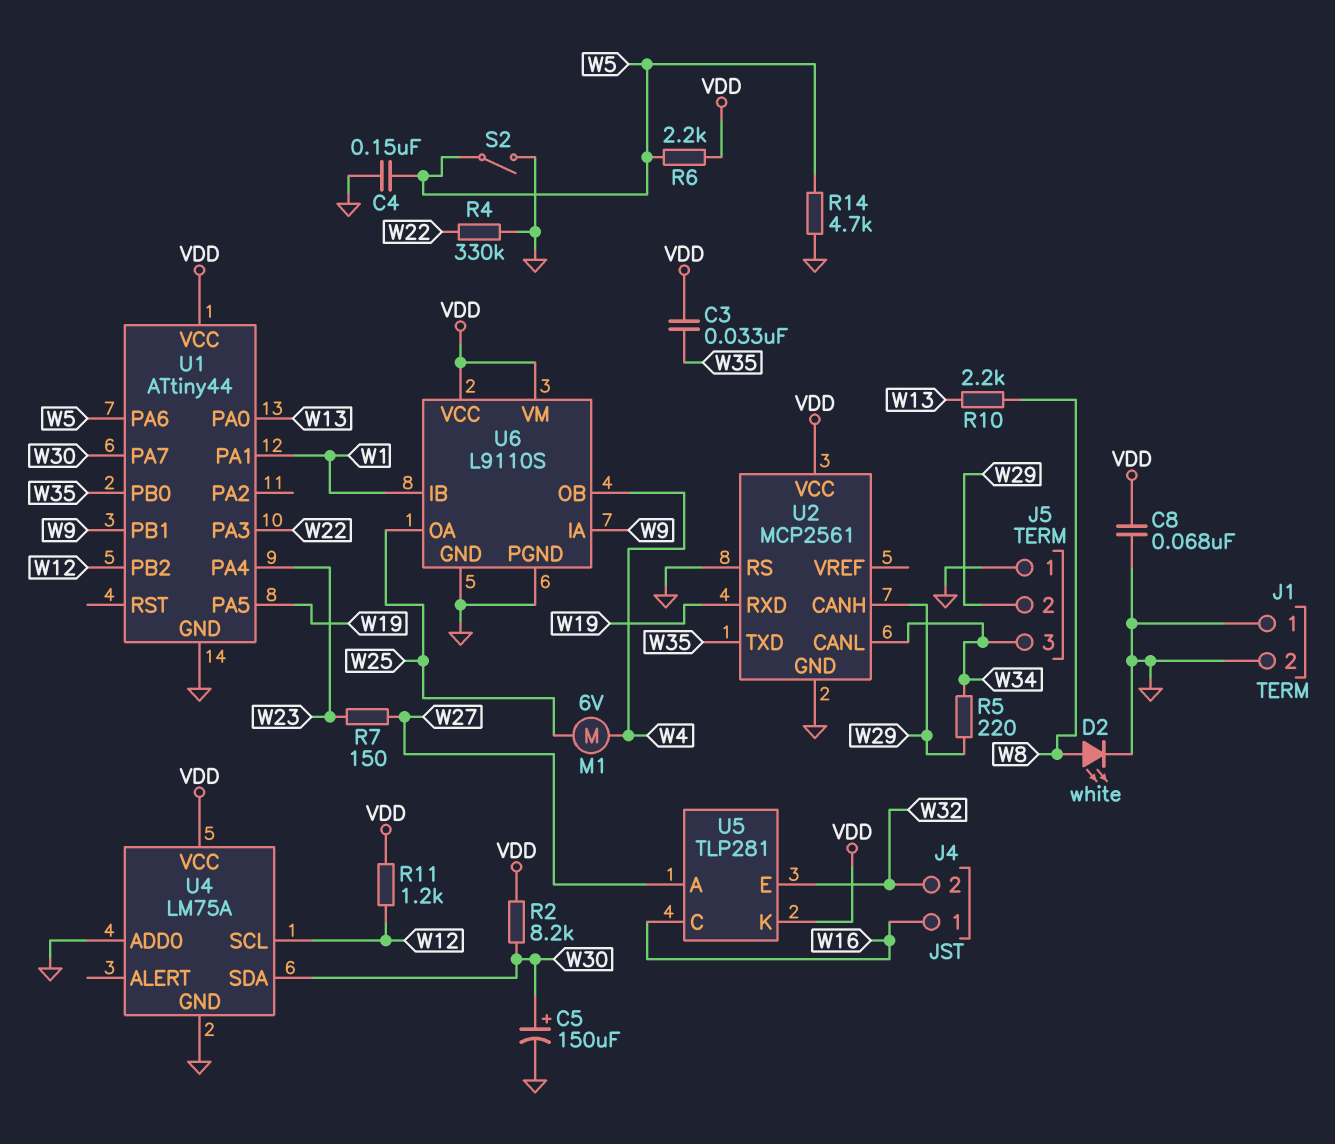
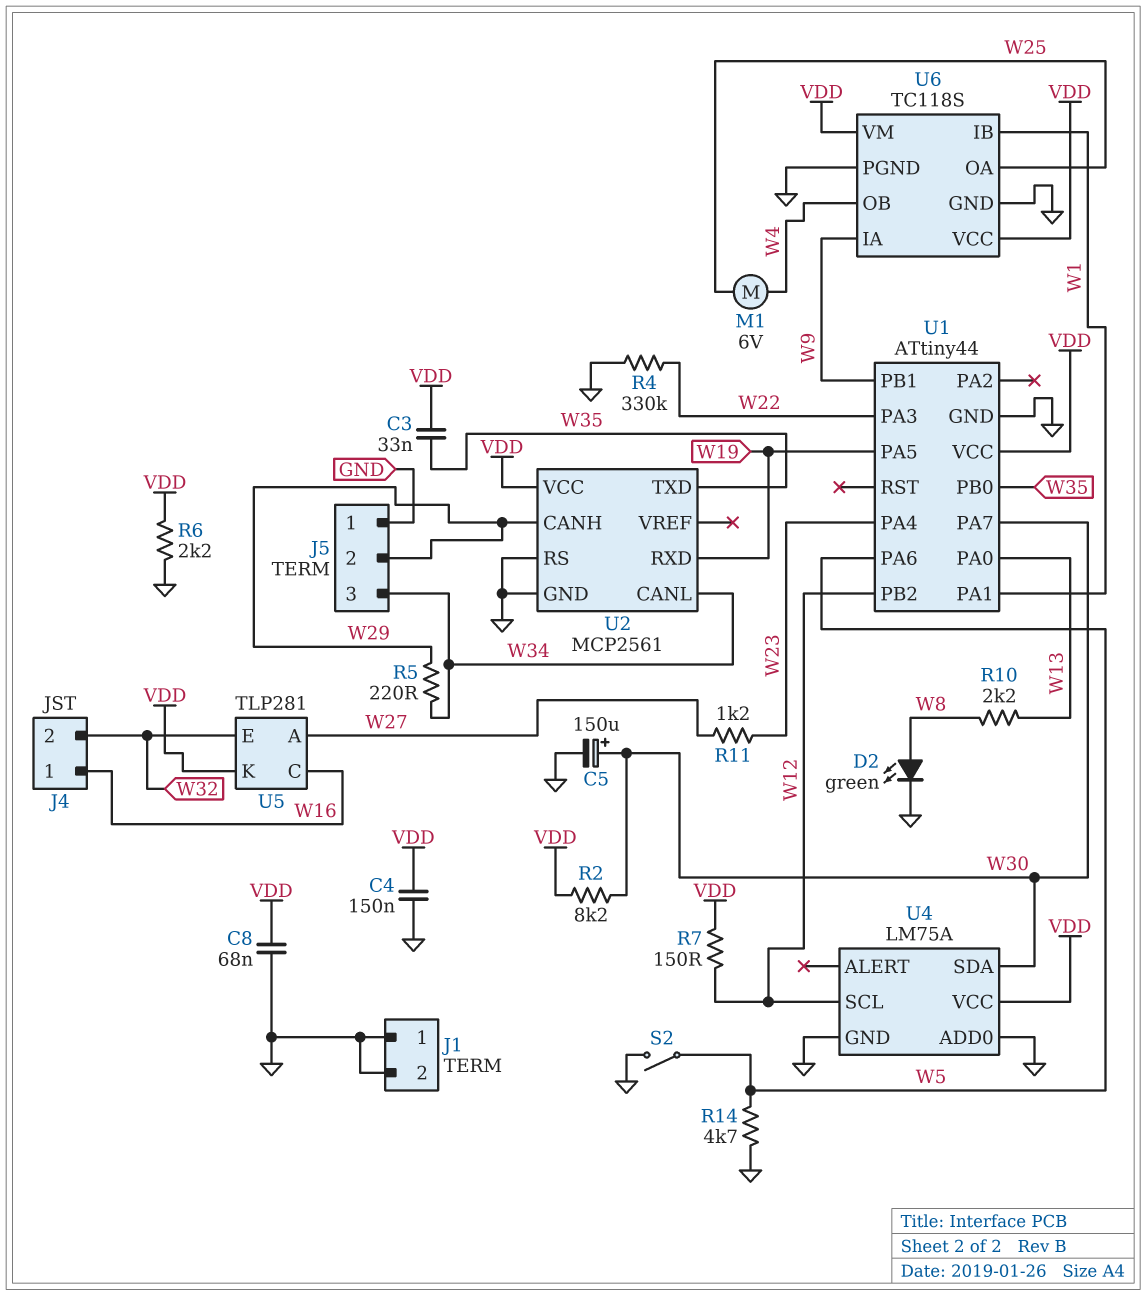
C4: 150nF (GND, W5) -> 150nF (GND, VDD)
D2: LED white (A W8, K GND) -> LED green (A W8, K GND)
R6: 2.2k (VDD, W5) -> 2.2k (GND, VDD)
R7: 150 (W23, W27) -> 150 (VDD, W12)
R11: 1.2k (VDD, W12) -> 1.2k (W23, W27)
U6: L9110S -> TC118S

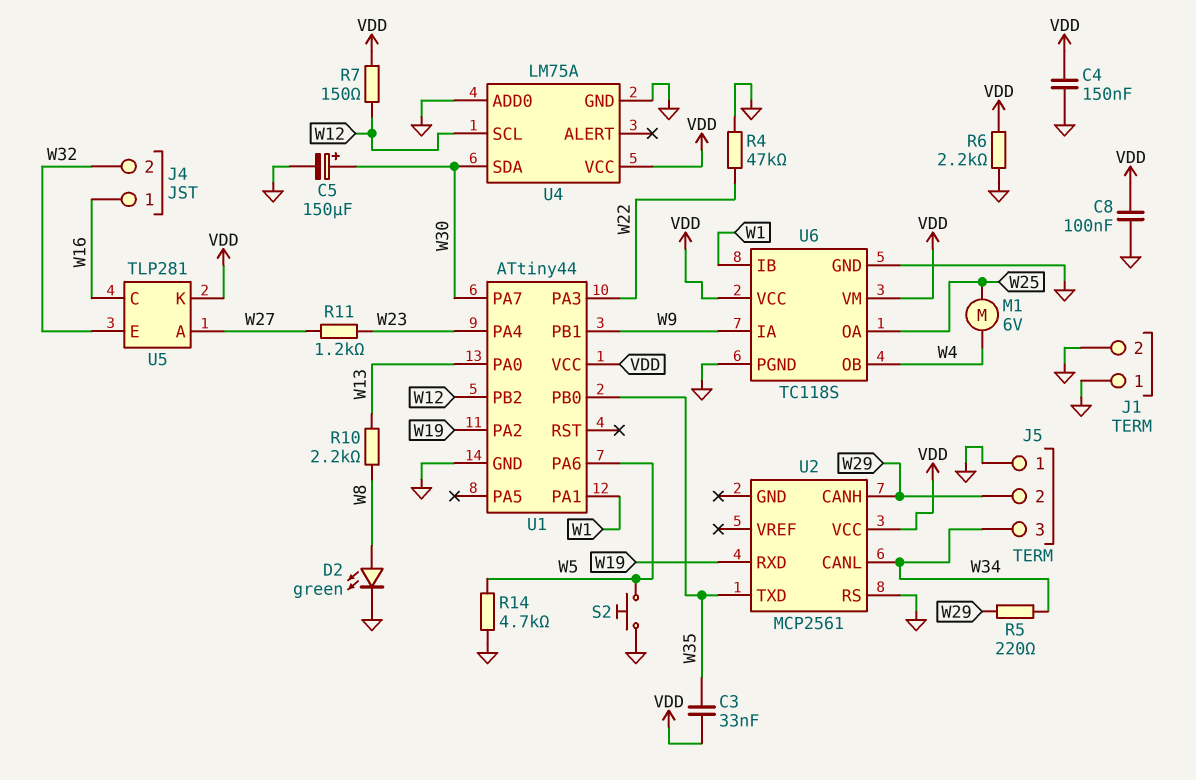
C8: 68nF (GND, VDD) -> 100nF (GND, VDD)
R2: 8.2k (VDD, W30) -> none
R4: 330k (GND, W22) -> 47k (GND, W22)
S2: switch (GND, W5) -> button (GND, W5)
U1 pin PA2: none -> W19
U1 pin PA5: W19 -> none
U2 pin GND: GND -> none

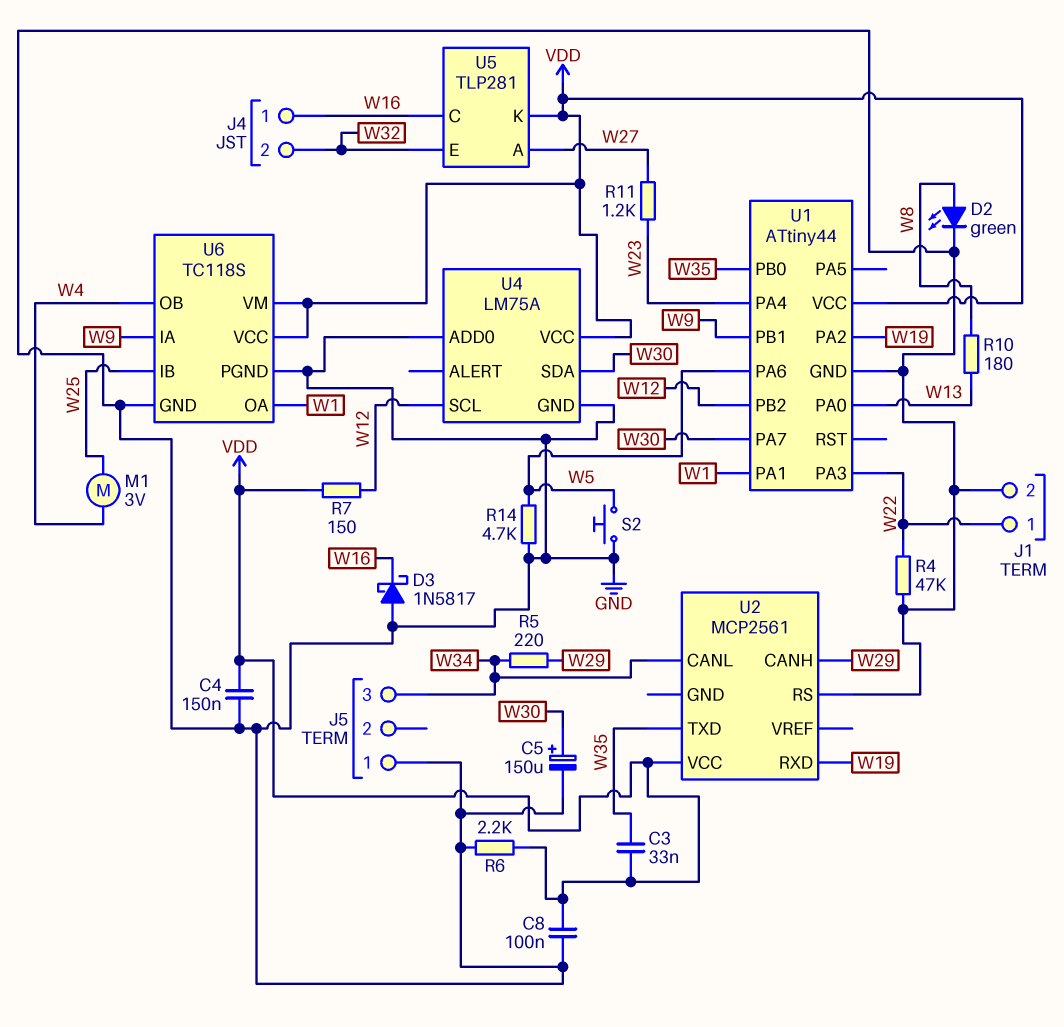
D3: none -> schottky 1N5817 (A GND, K W16)
J1 pin 1: GND -> W22
J5 pin 2: W29 -> none
M1: motor 6V (W4, W25) -> motor 3V (W4, W25)
R10: 2.2k (W8, W13) -> 180 (W8, W13)
U6 pin IB: W1 -> W25
U6 pin OA: W25 -> W1

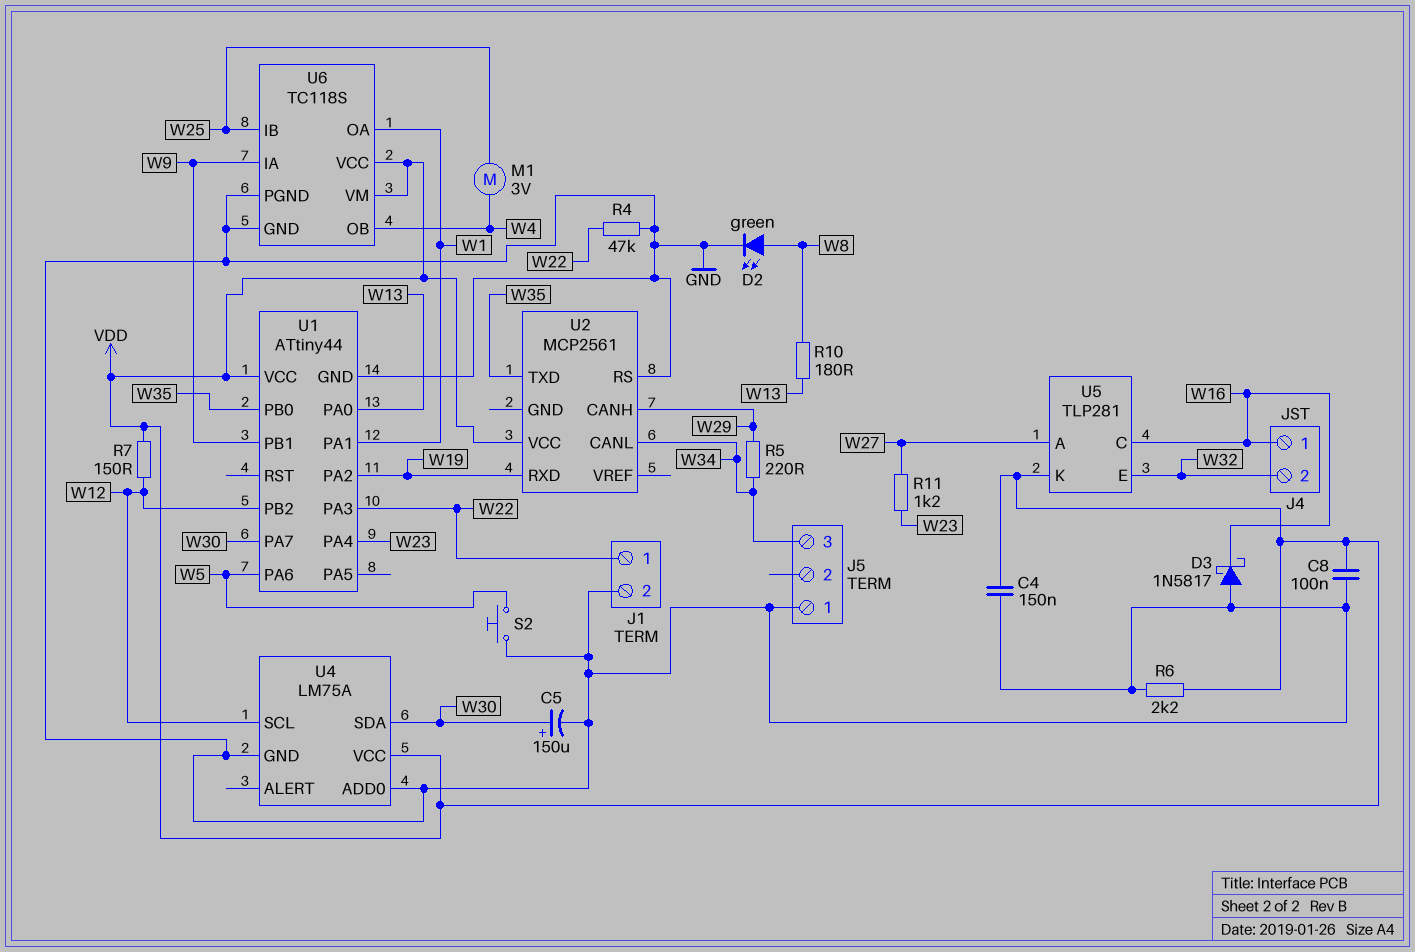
C3: 33nF (VDD, W35) -> none
R14: 4.7k (GND, W5) -> none

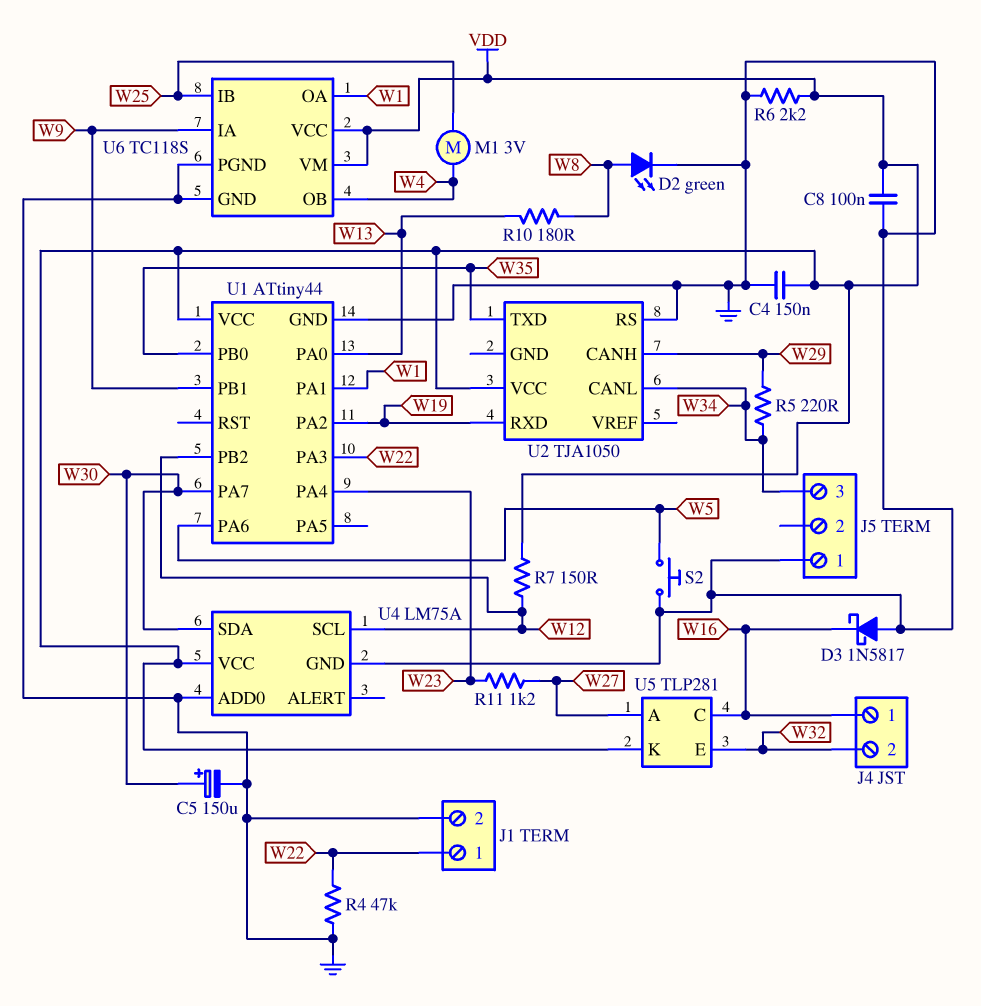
U2: MCP2561 -> TJA1050

